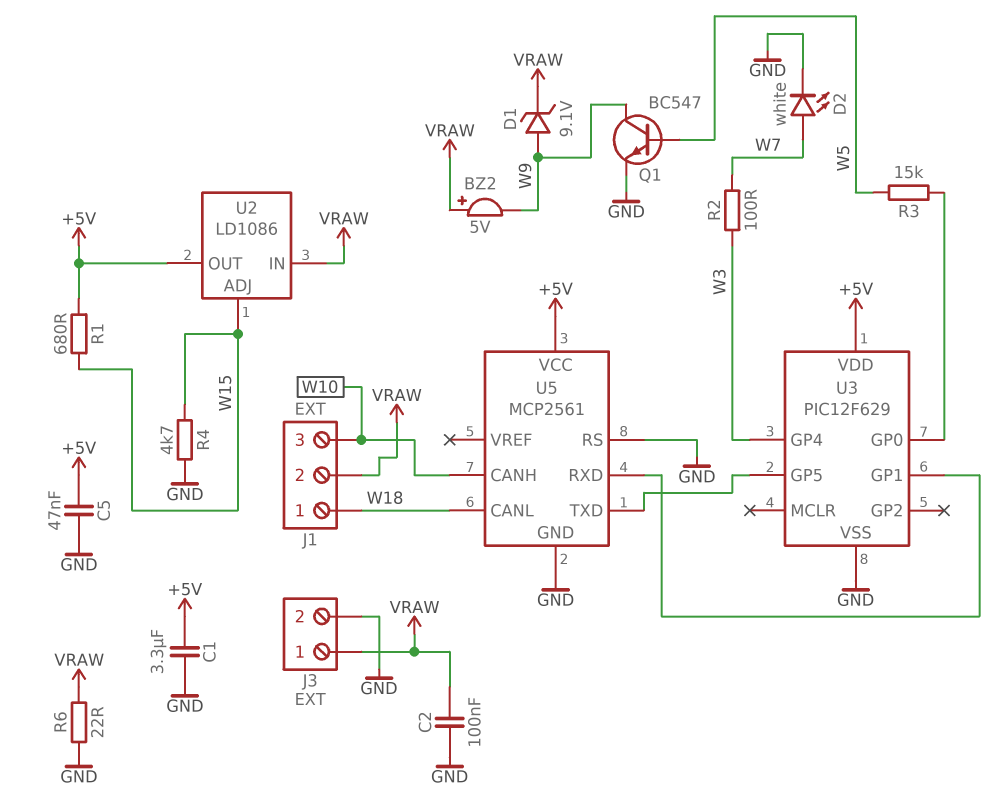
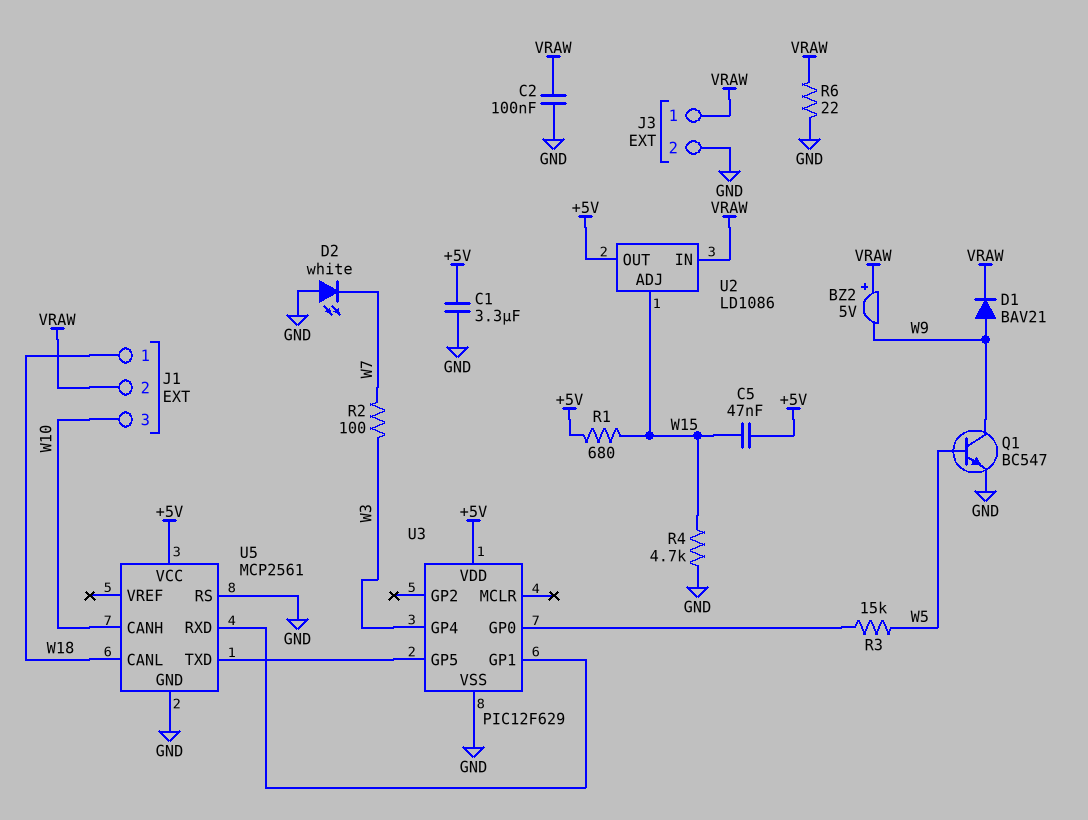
C5: 47nF (+5V, GND) -> 47nF (+5V, W15)
D1: zener 9.1V (A W9, K VRAW) -> diode BAV21 (A W9, K VRAW)
D2: LED white (A W7, K GND) -> LED white (A GND, K W7)

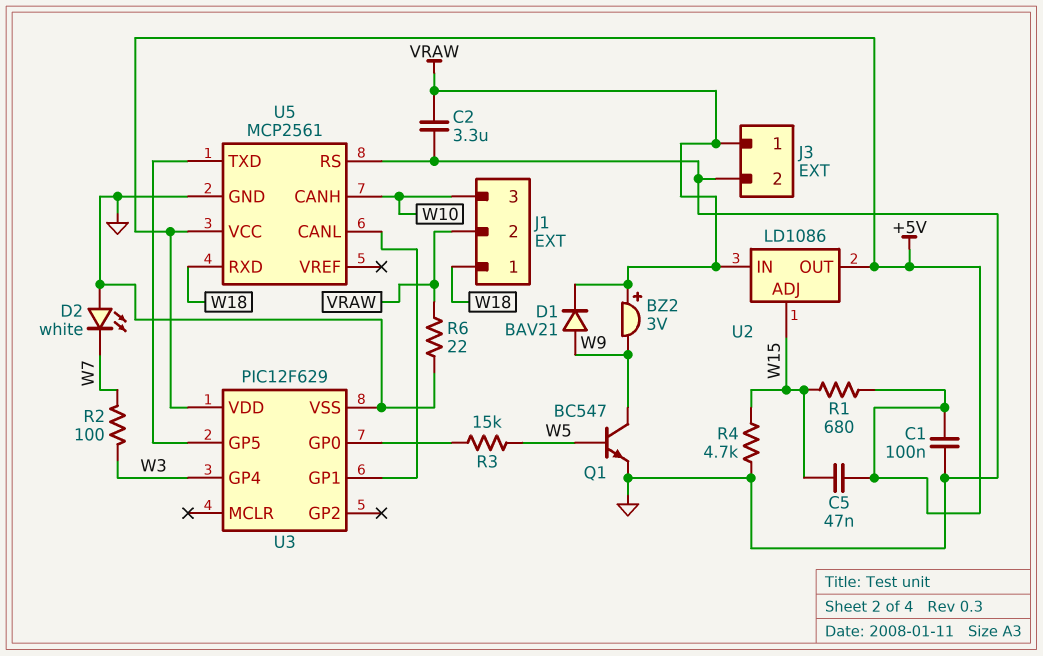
BZ2: buzzer 5V (plus VRAW, minus W9) -> buzzer 3V (plus VRAW, minus W9)
C1: 3.3uF (+5V, GND) -> 100nF (+5V, GND)
C2: 100nF (GND, VRAW) -> 3.3uF (GND, VRAW)
U5 pin CANL: W18 -> U3/GP1
U5 pin RXD: U3/GP1 -> W18

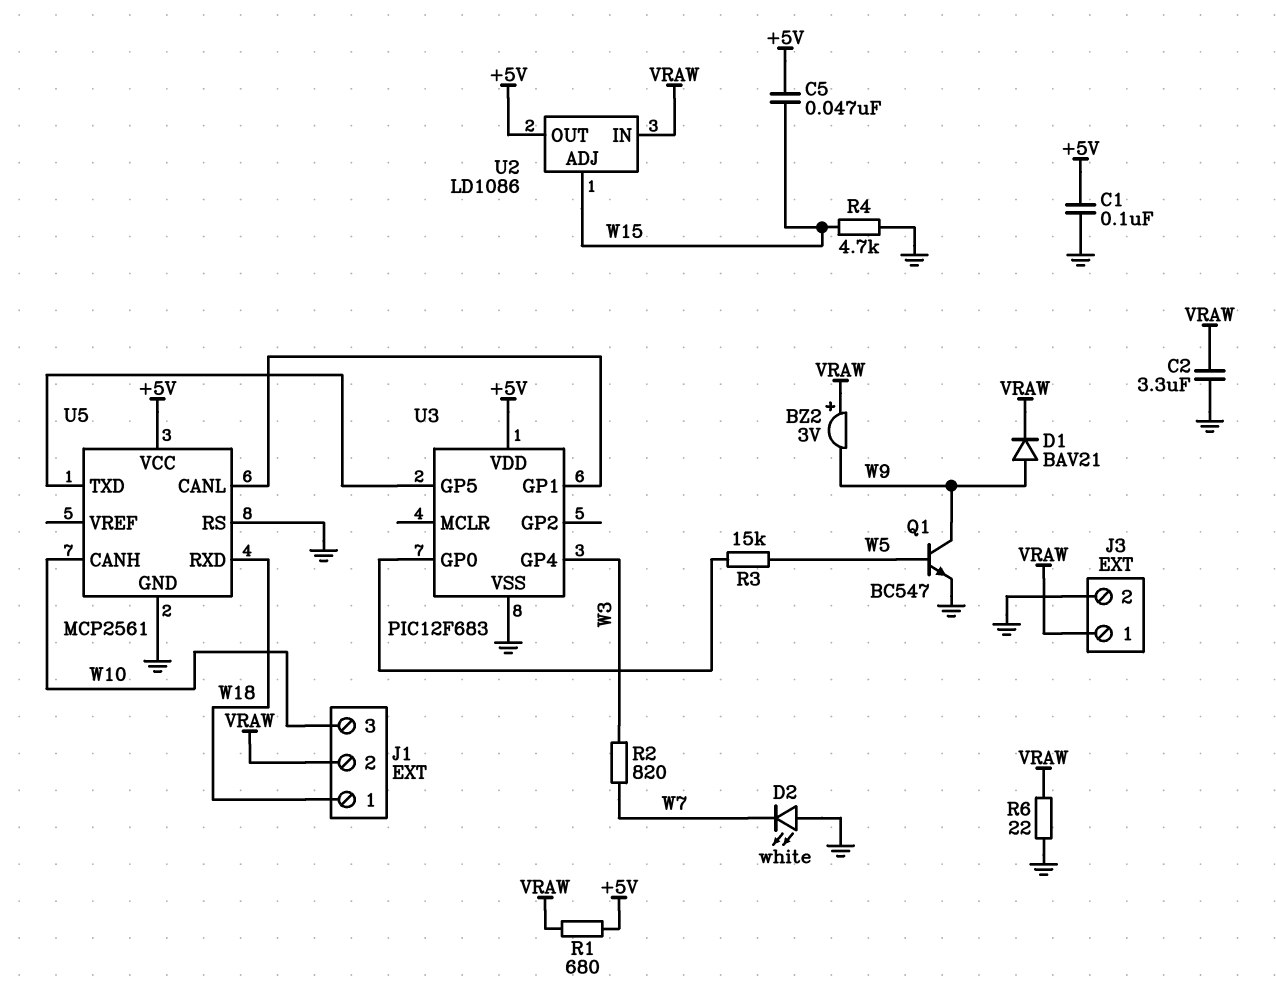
R1: 680 (+5V, W15) -> 680 (+5V, VRAW)
R2: 100 (W3, W7) -> 820 (W3, W7)
U3: PIC12F629 -> PIC12F683

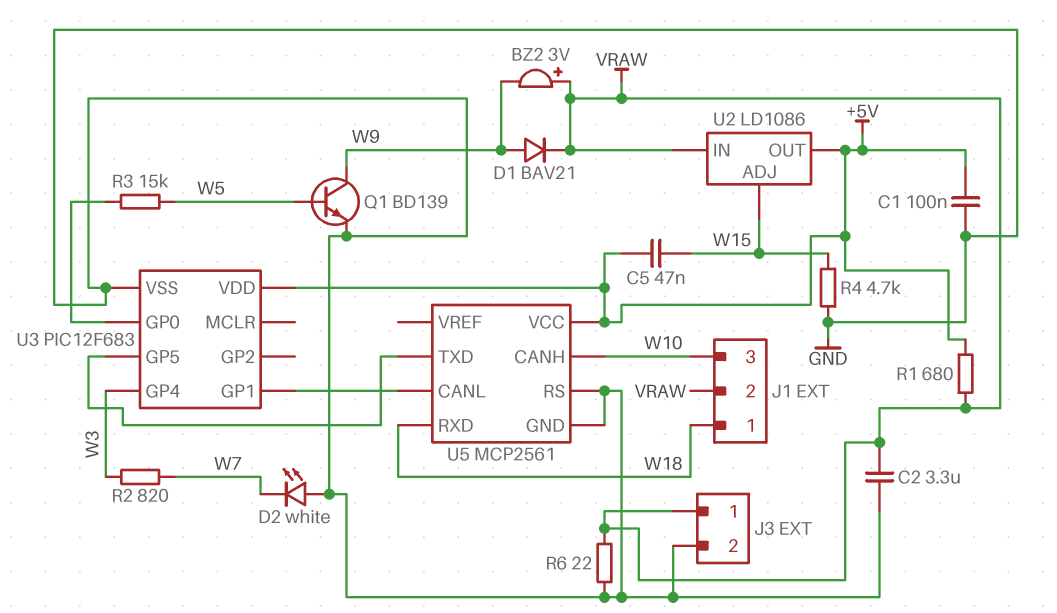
Q1: NPN BC547 (B W5, C W9, E GND) -> NPN BD139 (B W5, C W9, E GND)

